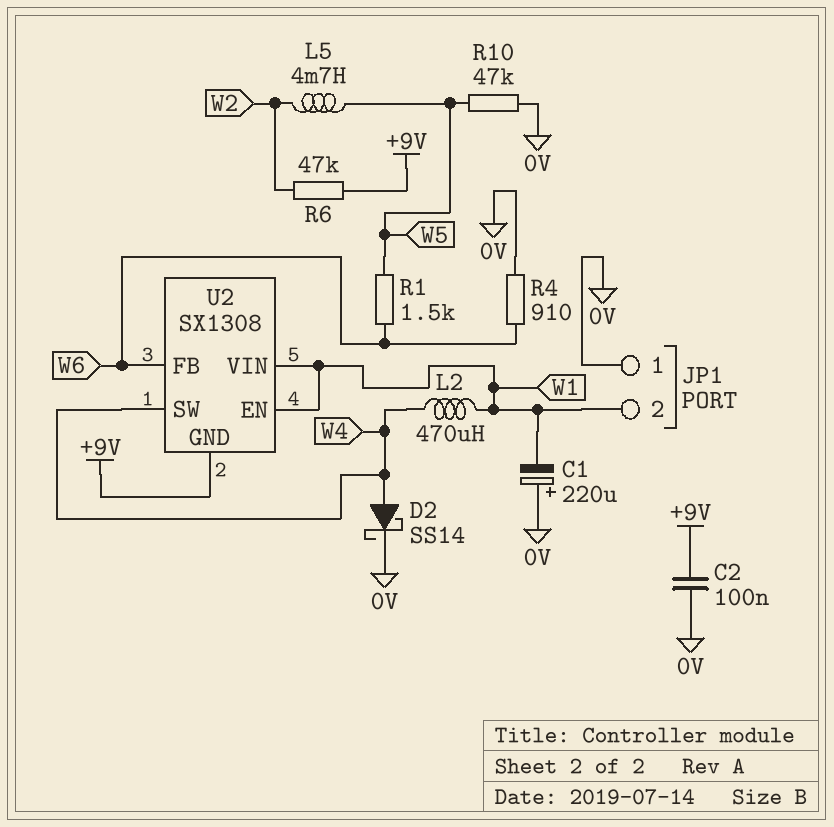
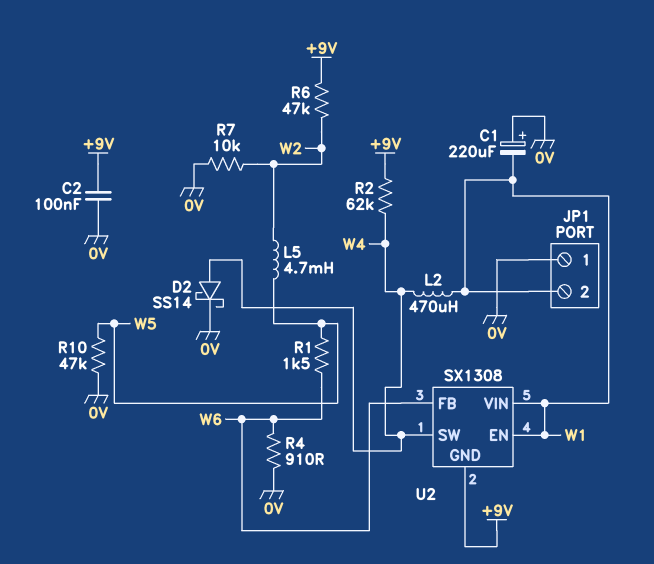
R2: none -> 62k (+9V, W4)
R7: none -> 10k (0V, W2)

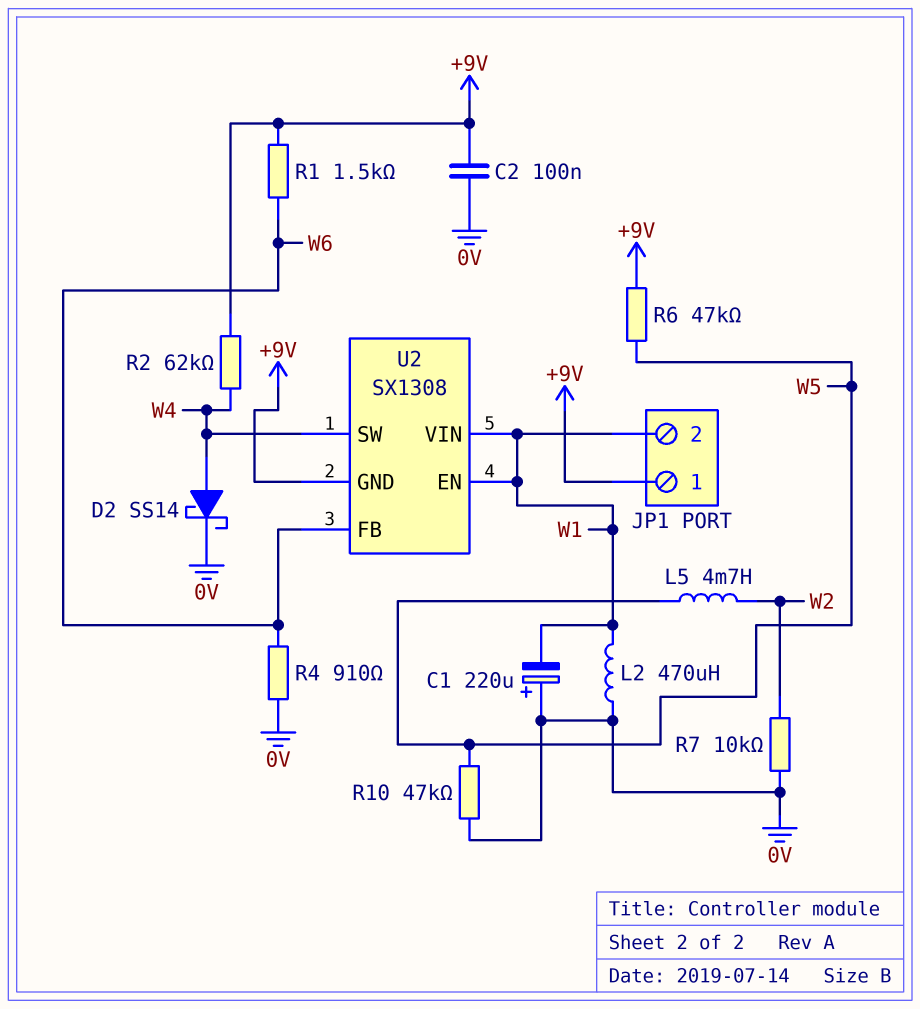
JP1 pin 1: 0V -> +9V
L2: 470uH (W1, W4) -> 470uH (0V, W1)
R1: 1.5k (W5, W6) -> 1.5k (+9V, W6)
R6: 47k (+9V, W2) -> 47k (+9V, W5)

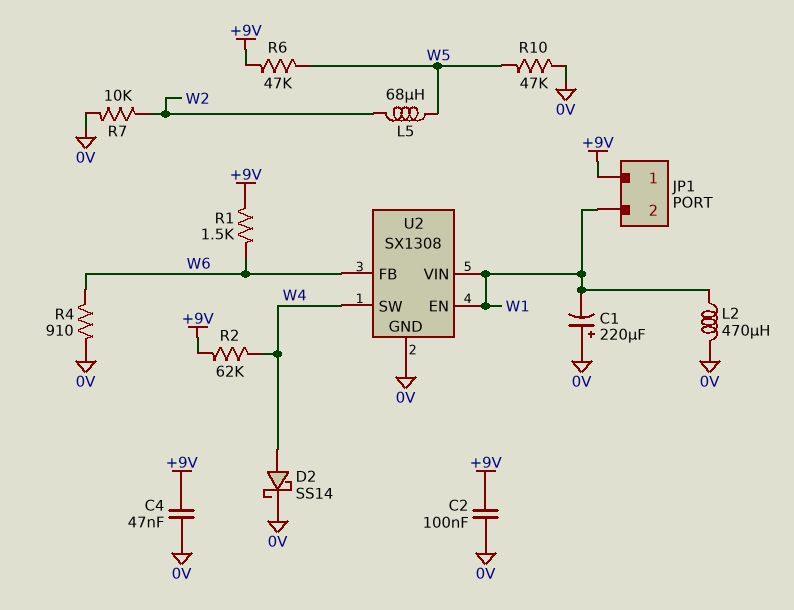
C4: none -> 47nF (+9V, 0V)
L5: 4.7mH (W2, W5) -> 68uH (W2, W5)
U2 pin GND: +9V -> 0V

